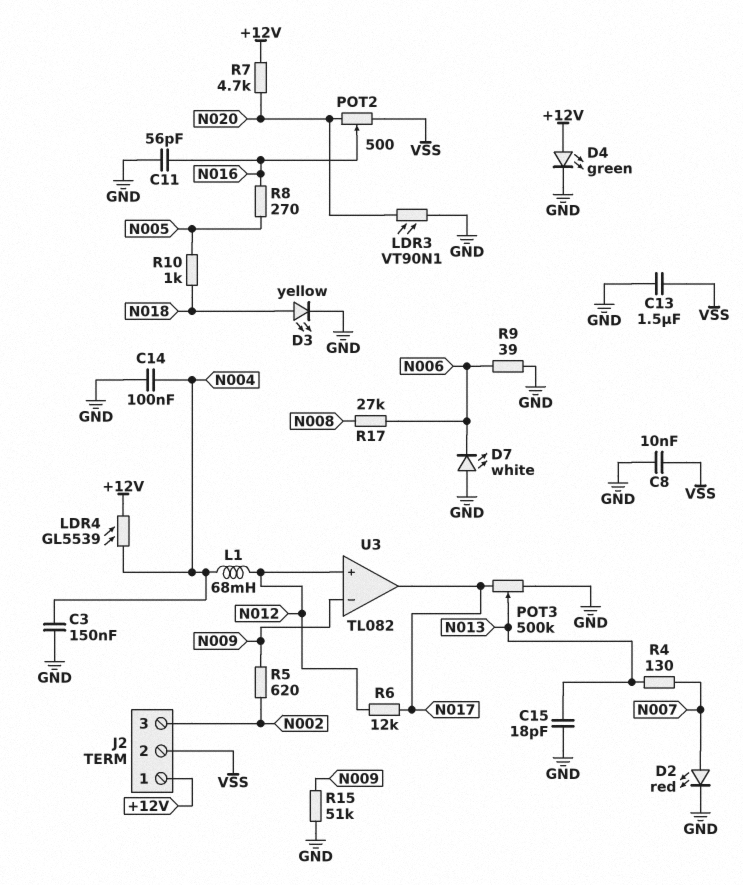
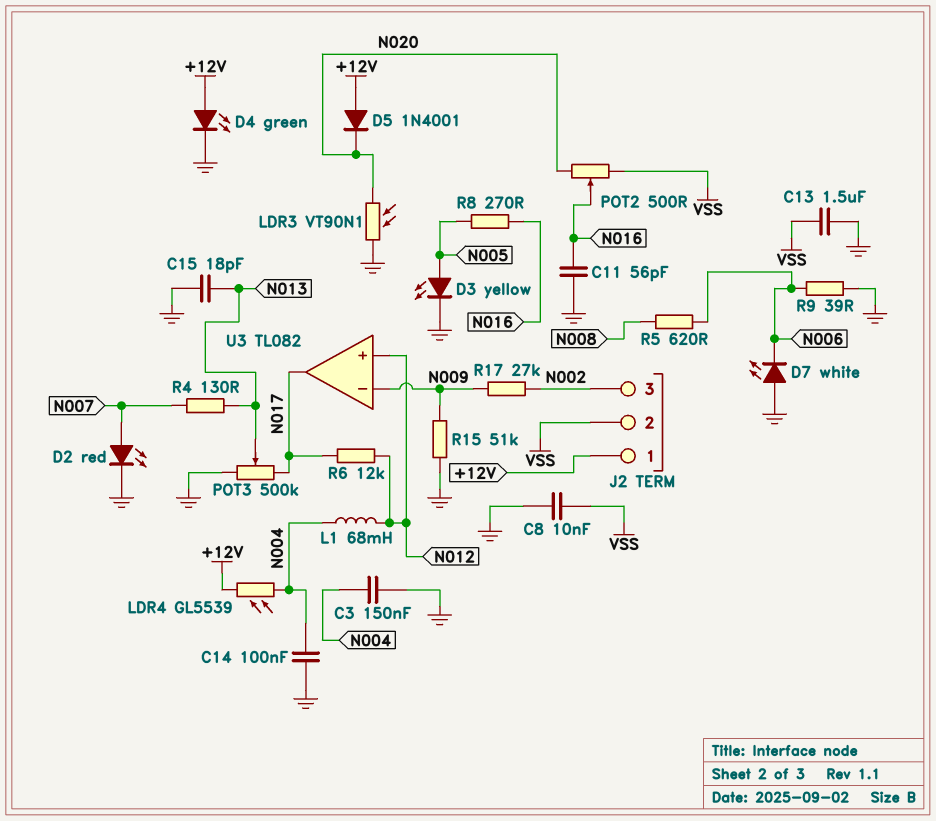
D3: LED yellow (A N018, K GND) -> LED yellow (A N005, K GND)
D5: none -> diode 1N4001 (A +12V, K N020)
R5: 620 (N002, N009) -> 620 (N006, N008)
R7: 4.7k (+12V, N020) -> none
R10: 1k (N005, N018) -> none
R17: 27k (N006, N008) -> 27k (N002, N009)

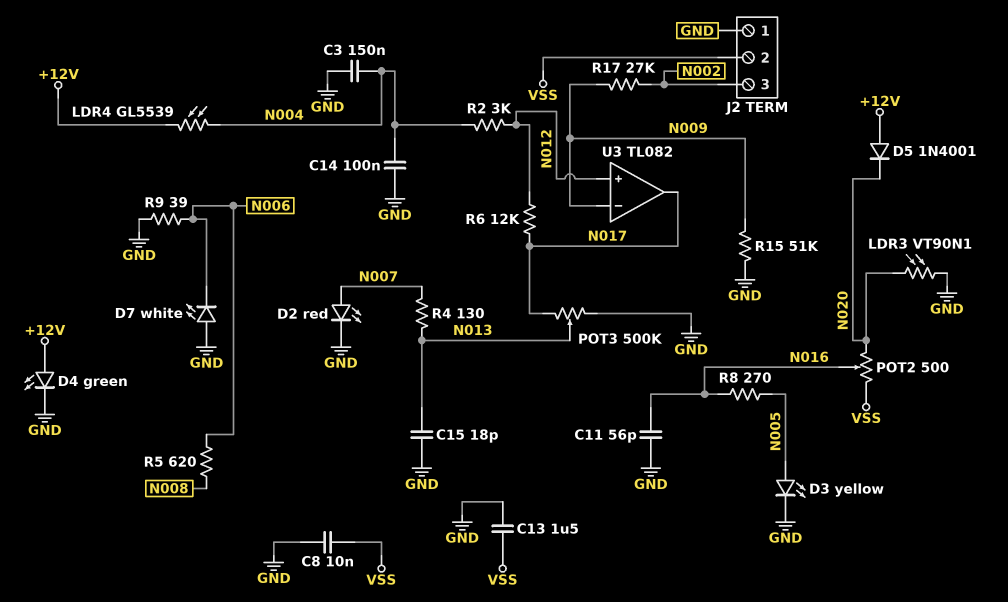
J2 pin 1: +12V -> GND
L1: 68mH (N004, N012) -> none
R2: none -> 3k (N004, N012)

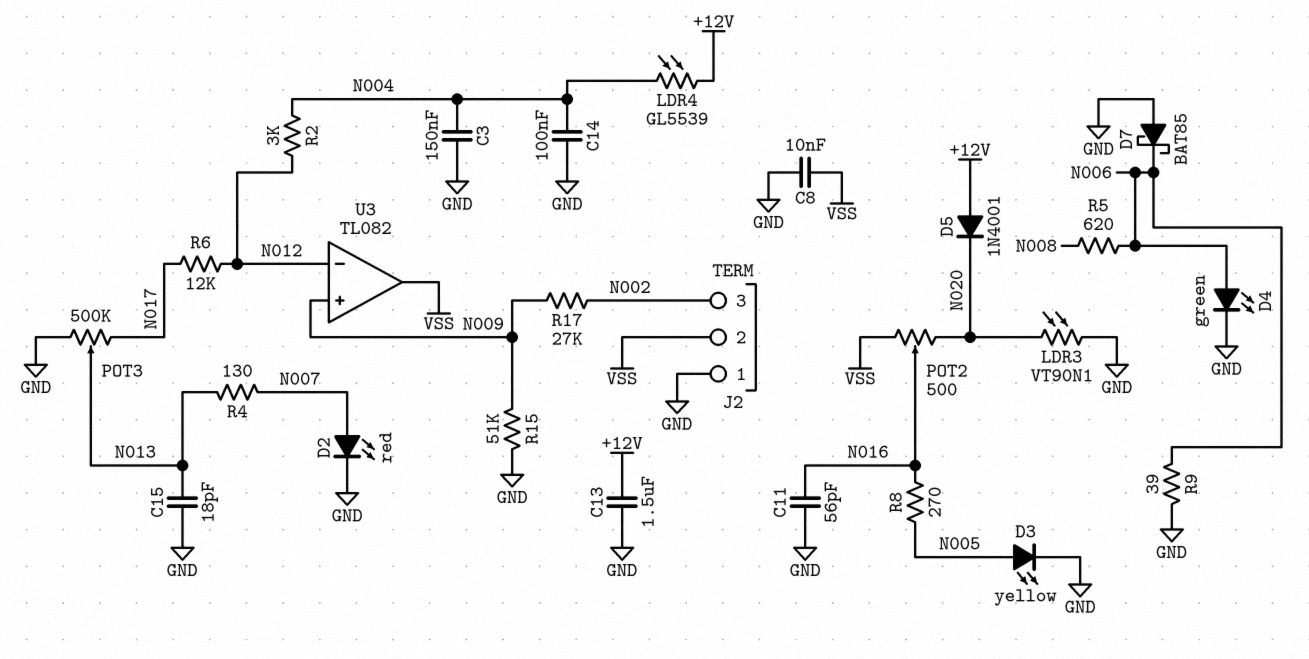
C13: 1.5uF (GND, VSS) -> 1.5uF (+12V, GND)
D4: LED green (A +12V, K GND) -> LED green (A N006, K GND)
D7: LED white (A GND, K N006) -> schottky BAT85 (A GND, K N006)
U3 pin in+: N012 -> N009
U3 pin in-: N009 -> N012
U3 pin out: N017 -> VSS

